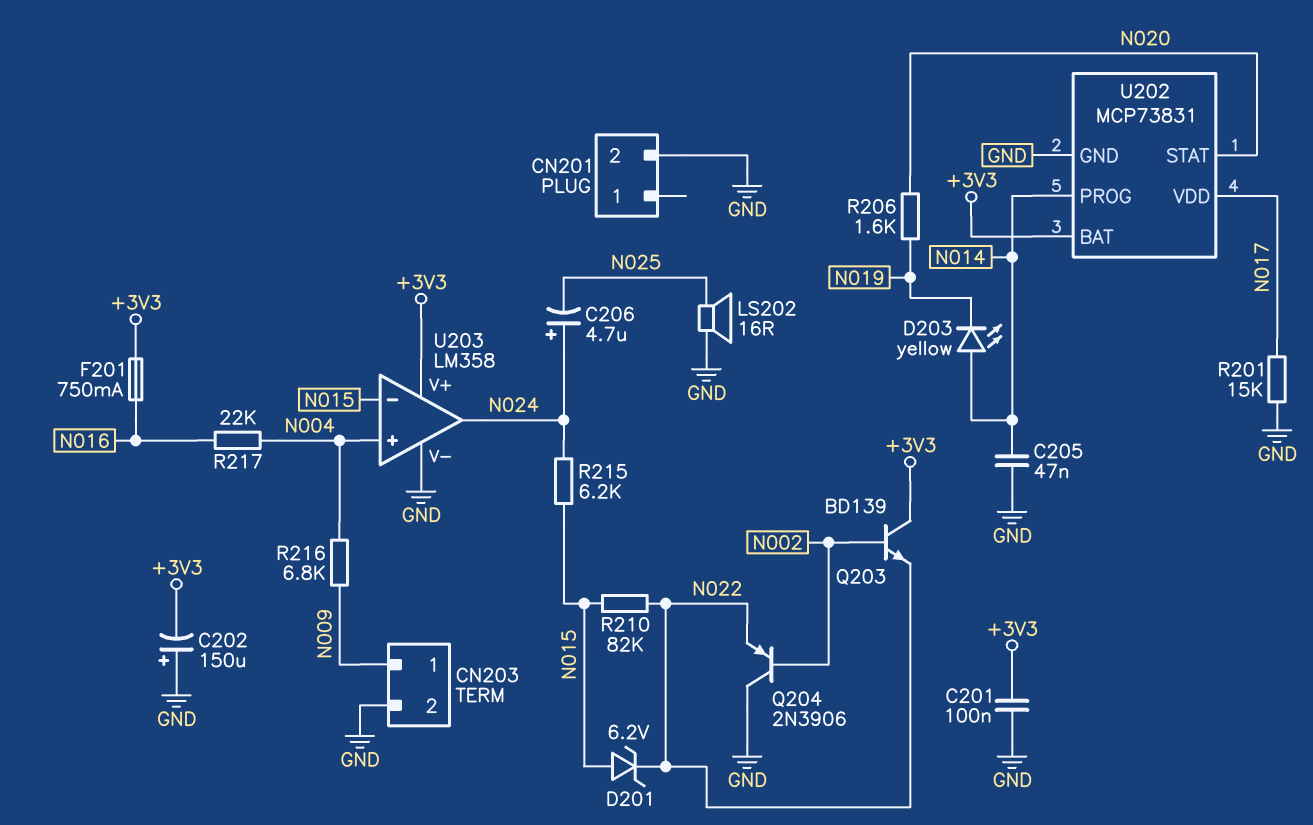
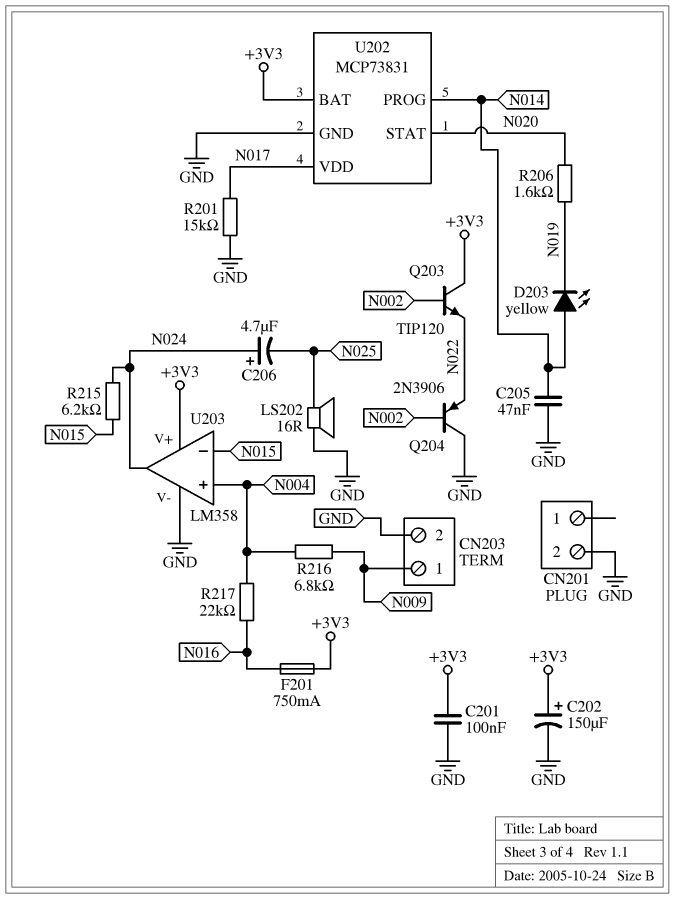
C202: 150uF (plus GND, minus +3V3) -> 150uF (plus +3V3, minus GND)
D201: zener 6.2V (A N015, K N022) -> none
Q203: NPN BD139 (B N002, C +3V3, E N022) -> NPN TIP120 (B N002, C +3V3, E N022)
R210: 82k (N015, N022) -> none

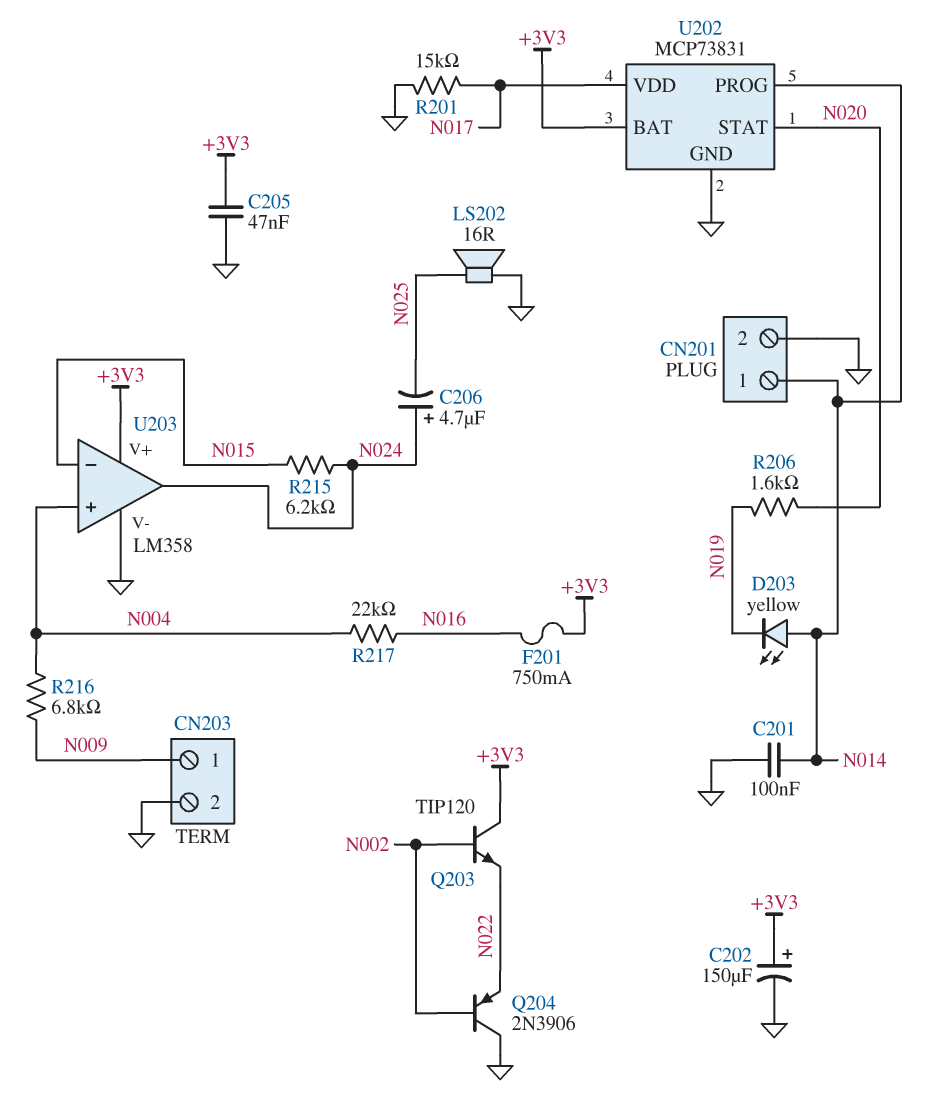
C201: 100nF (+3V3, GND) -> 100nF (GND, N014)
C205: 47nF (GND, N014) -> 47nF (+3V3, GND)
CN201 pin 1: none -> N014

